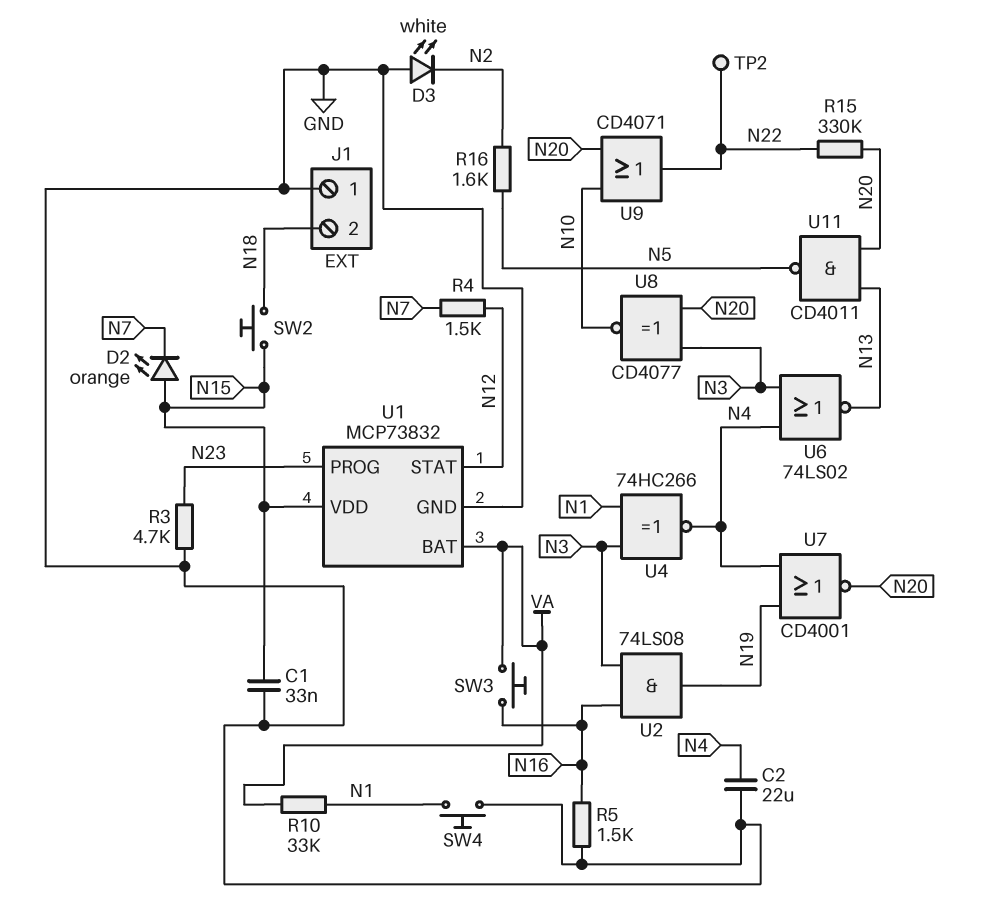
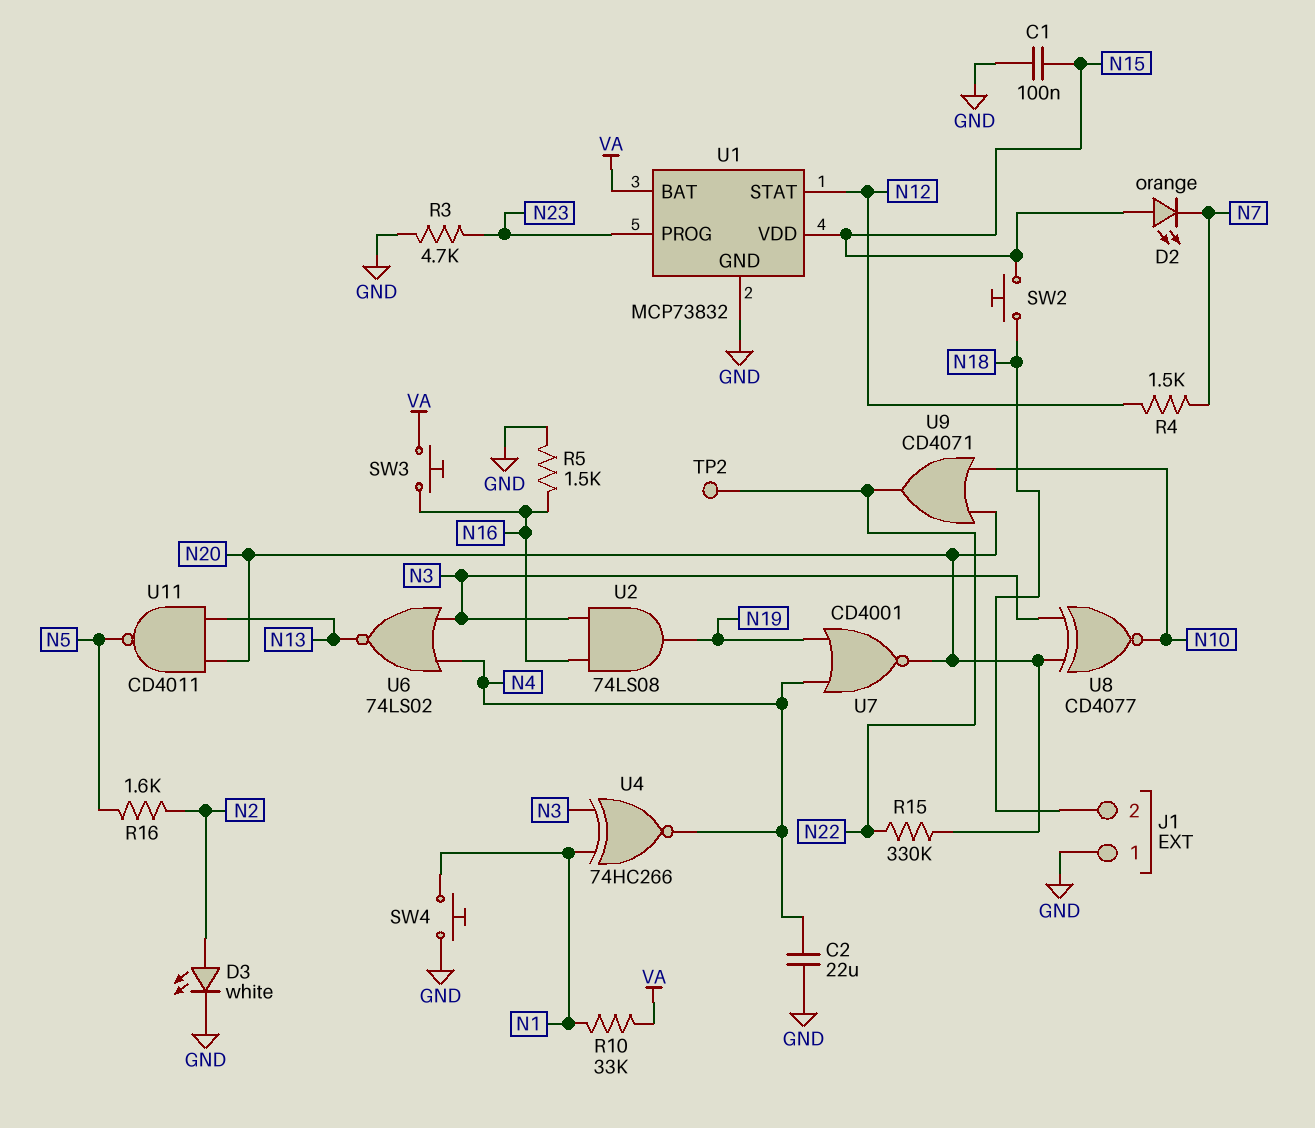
C1: 33nF (GND, N15) -> 100nF (GND, N15)
D3: LED white (A GND, K N2) -> LED white (A N2, K GND)

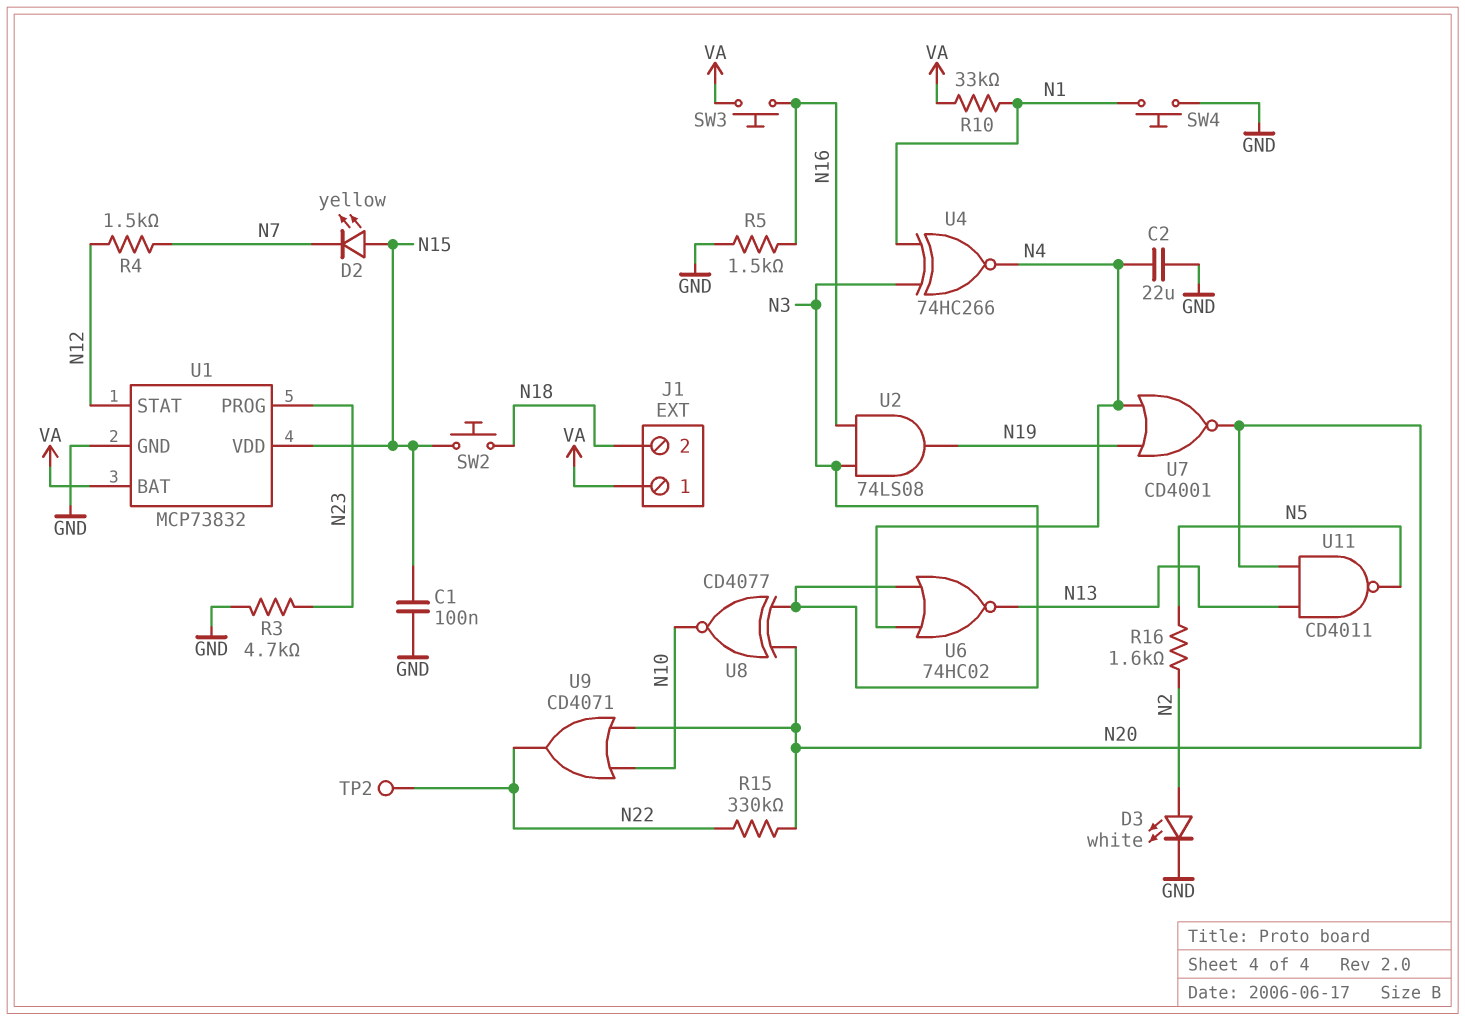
D2: LED orange (A N15, K N7) -> LED yellow (A N15, K N7)
J1 pin 1: GND -> VA
U6: NOR 74LS02 (in N3, in N4, out N13) -> NOR 74HC02 (in N3, in N4, out N13)

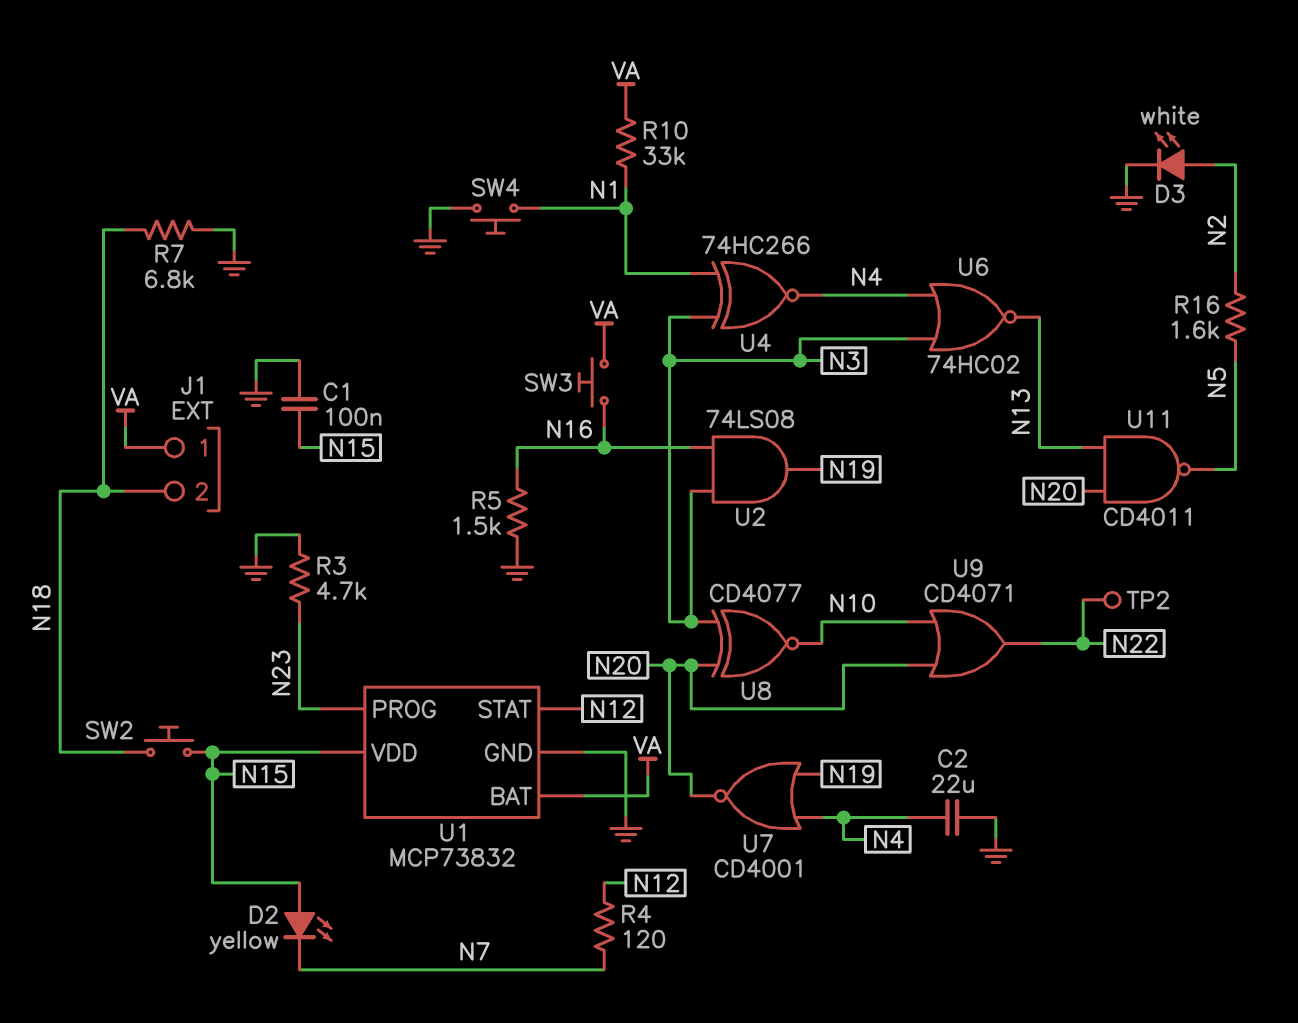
R4: 1.5k (N7, N12) -> 120 (N7, N12)
R7: none -> 6.8k (GND, N18)
R15: 330k (N20, N22) -> none

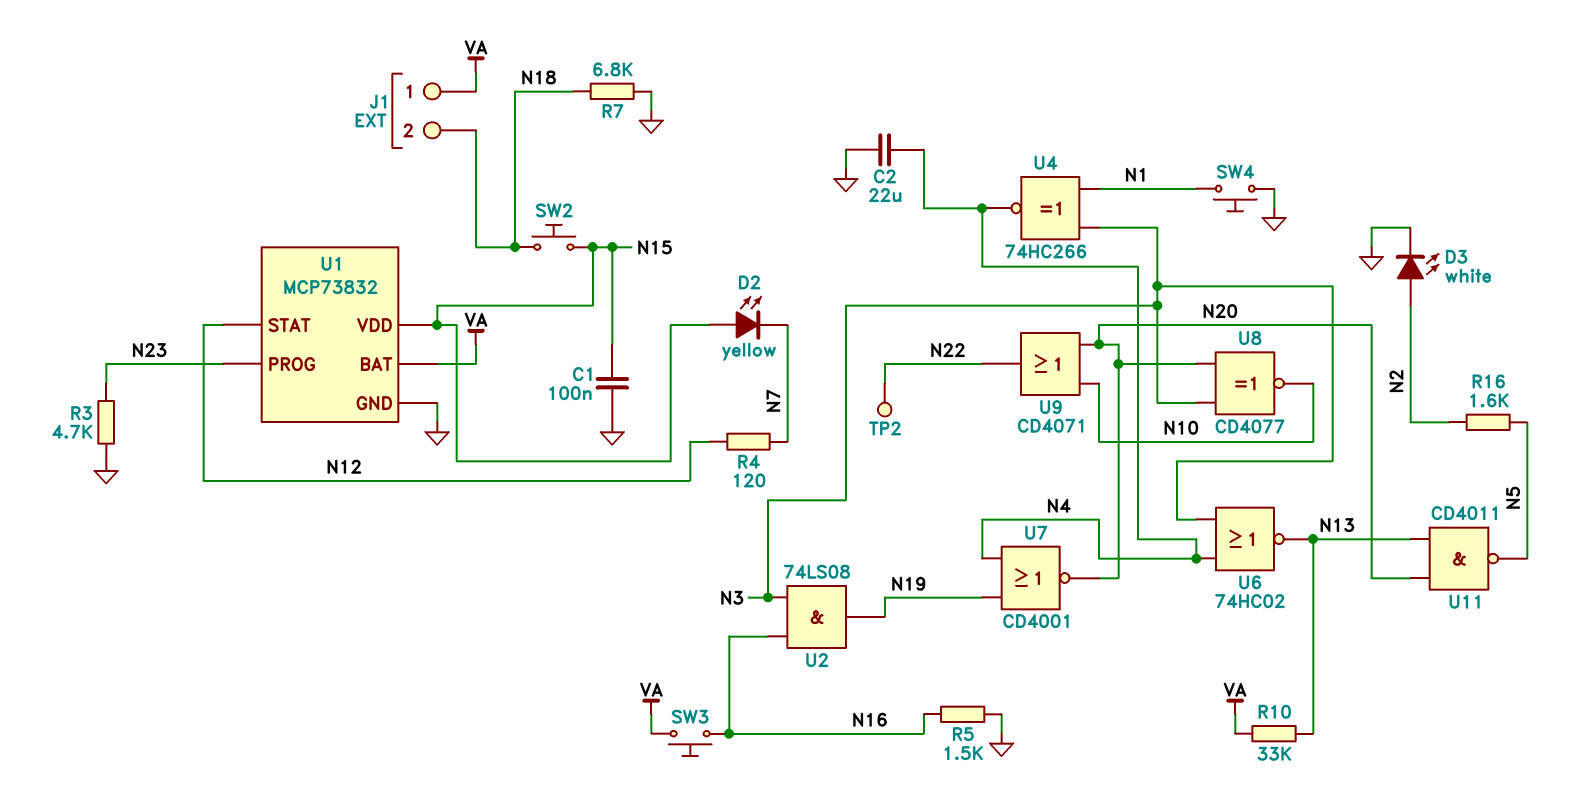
R10: 33k (N1, VA) -> 33k (N13, VA)

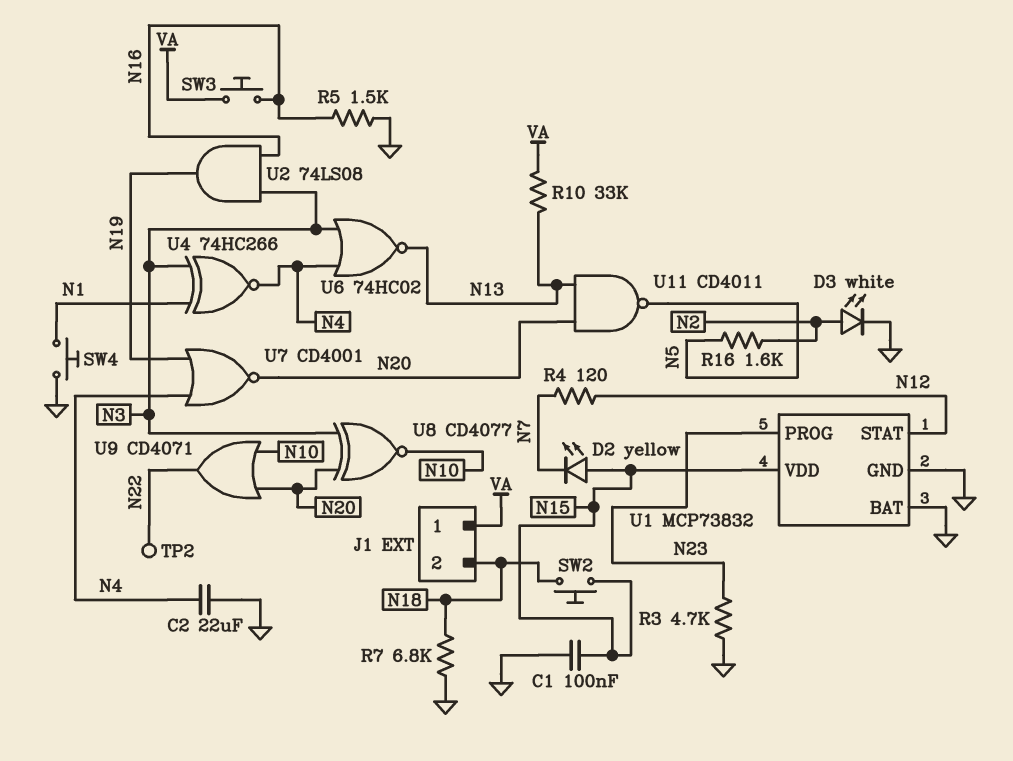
U1 pin BAT: VA -> GND

